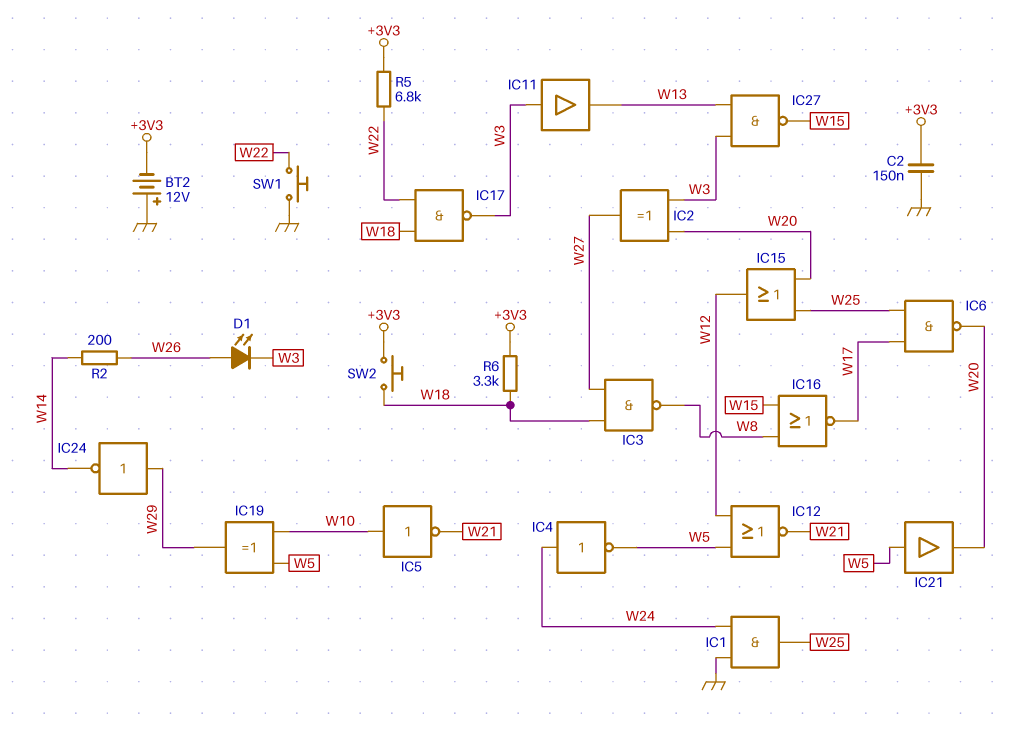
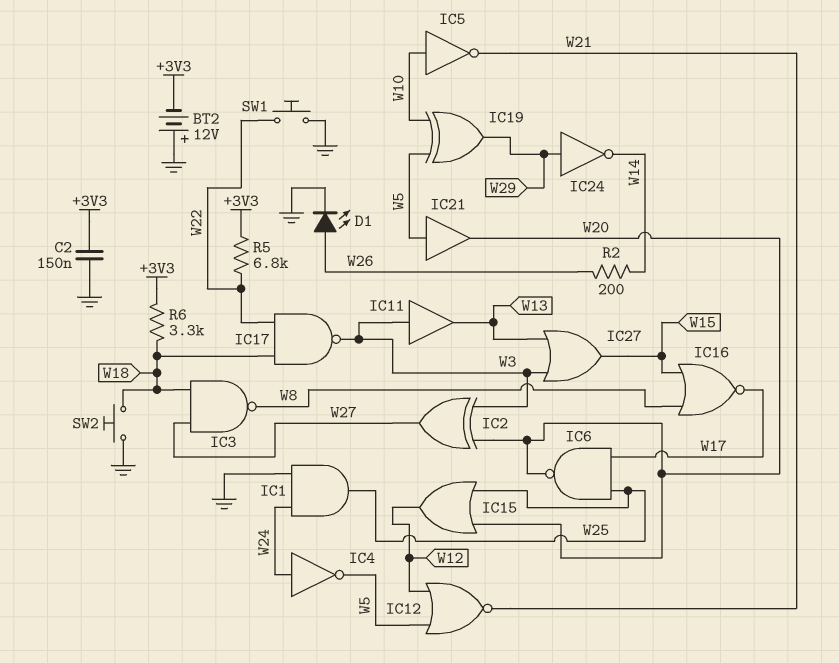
D1: LED (A W26, K W3) -> LED (A W26, K GND)
IC27: NAND (in W3, in W13, out W15) -> OR (in W3, in W13, out W15)
SW2: button (+3V3, W18) -> button (GND, W18)

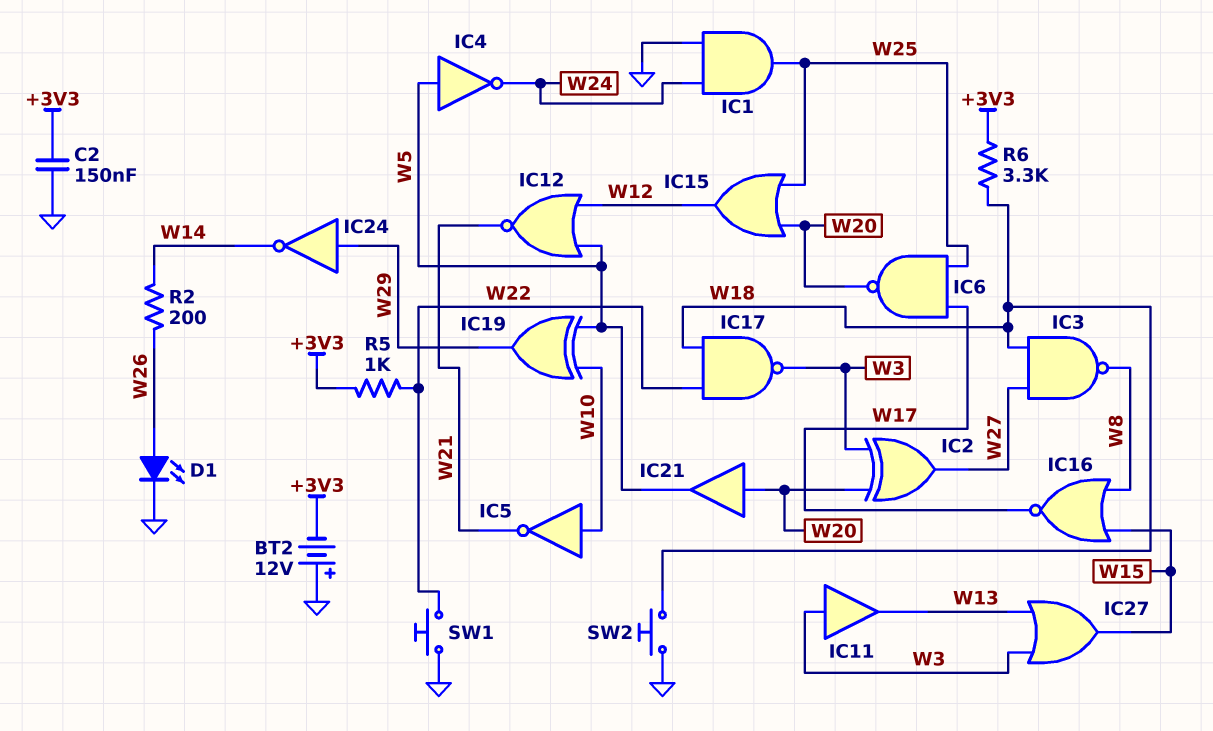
IC4: NOT (in W24, out W5) -> NOT (in W5, out W24)
IC21: buffer (in W5, out W20) -> buffer (in W20, out W5)
R5: 6.8k (+3V3, W22) -> 1k (+3V3, W22)

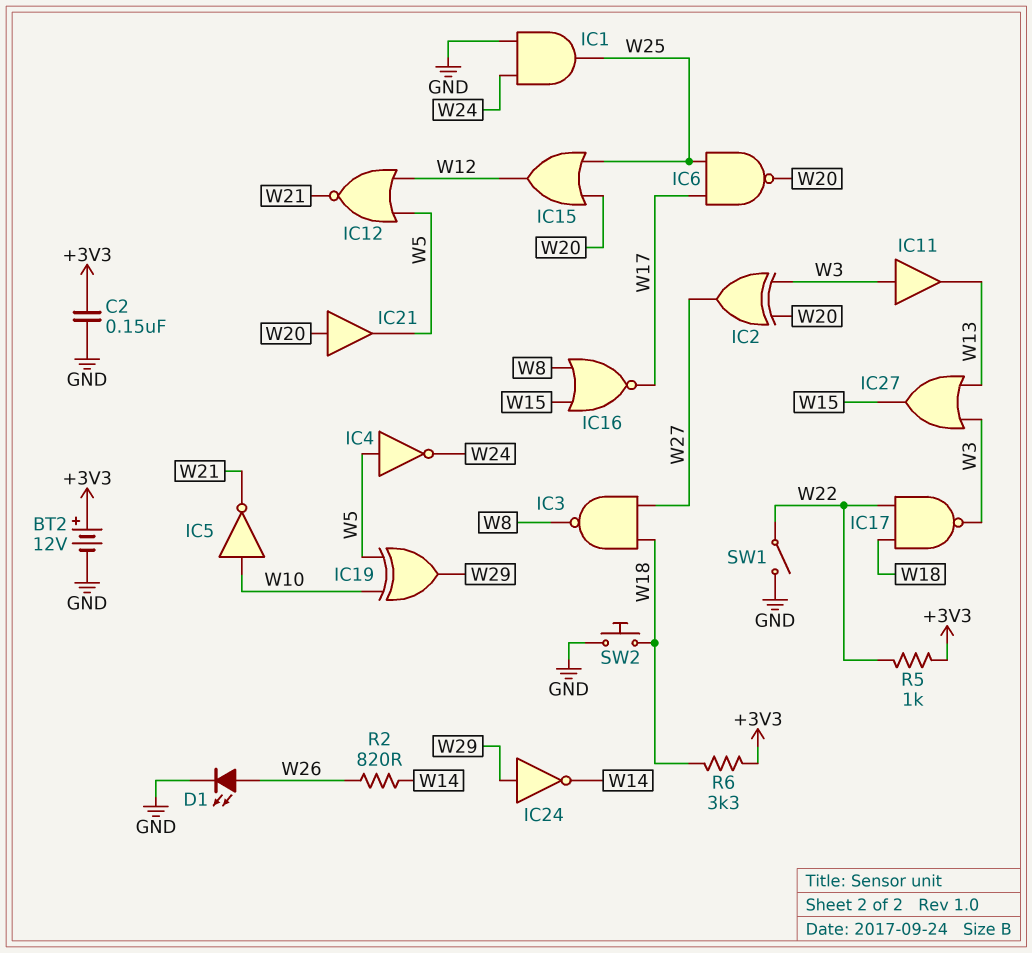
BT2: 12V (plus GND, minus +3V3) -> 12V (plus +3V3, minus GND)
R2: 200 (W14, W26) -> 820 (W14, W26)
SW1: button (GND, W22) -> switch (GND, W22)

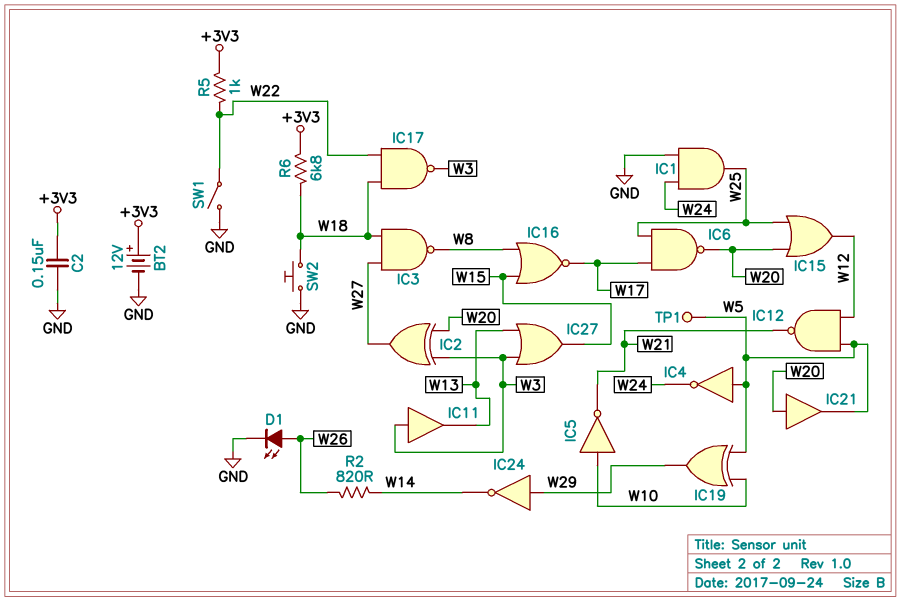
IC12: NOR (in W5, in W12, out W21) -> NAND (in W5, in W12, out W21)
R6: 3.3k (+3V3, W18) -> 6.8k (+3V3, W18)
TP1: none -> test point (W5)

